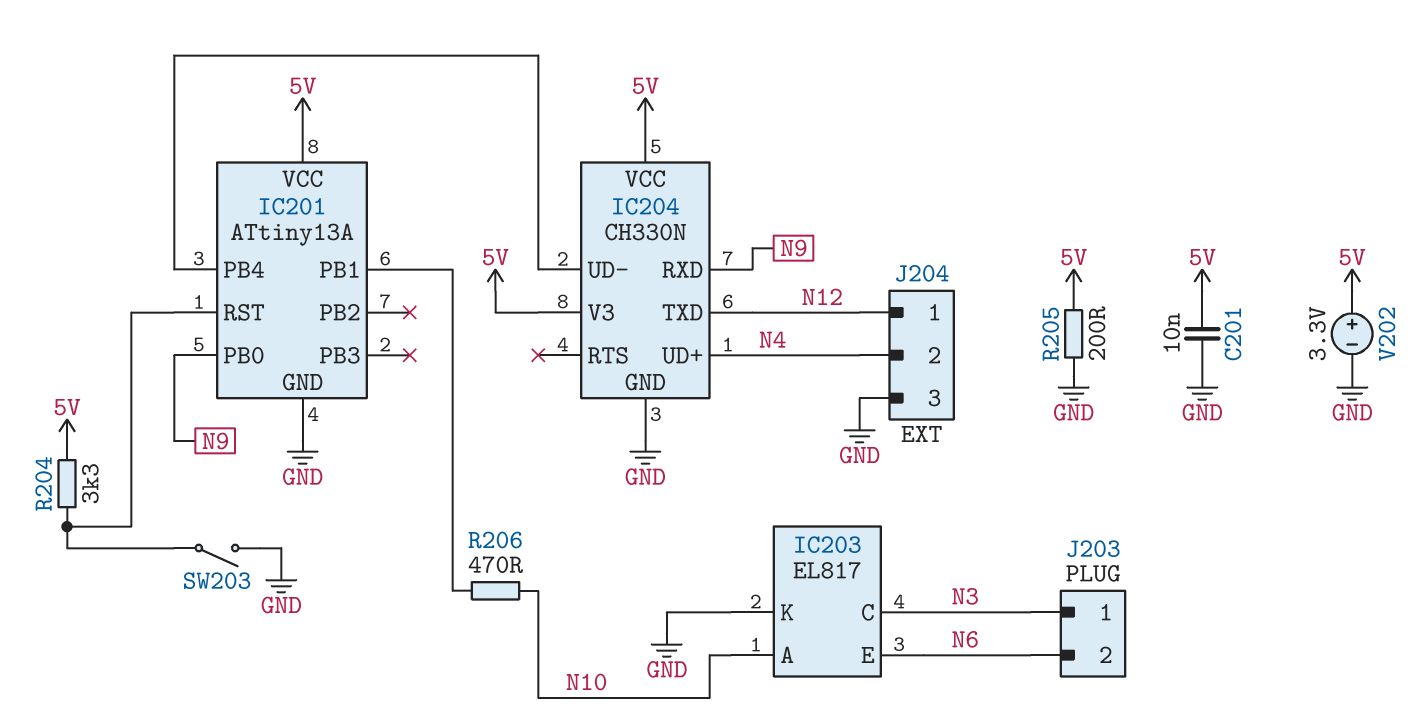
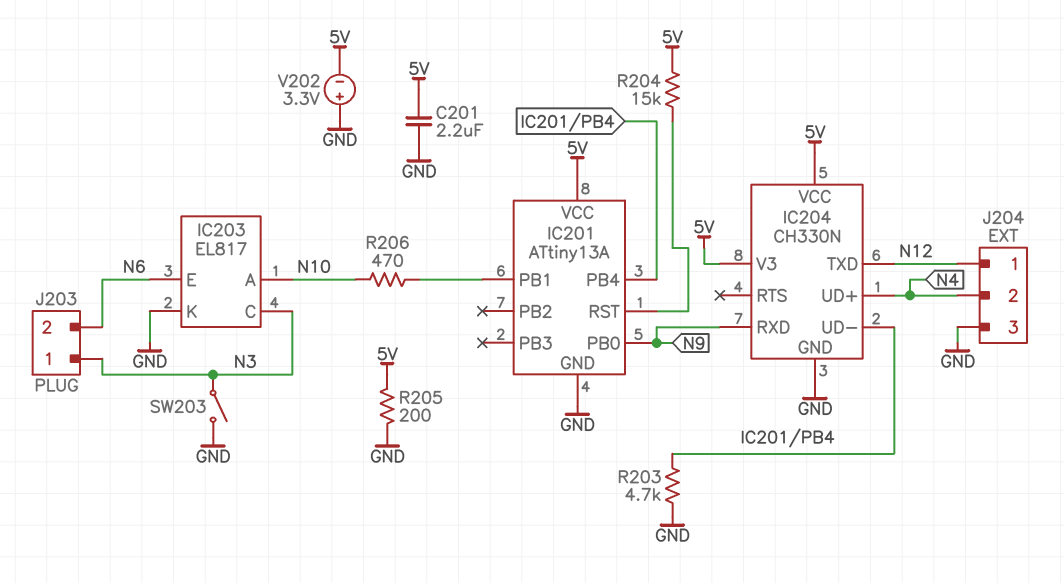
C201: 10nF (5V, GND) -> 2.2uF (5V, GND)
R203: none -> 4.7k (GND, IC201/PB4)
R204: 3.3k (5V, IC201/RST) -> 15k (5V, IC201/RST)
SW203: switch (GND, IC201/RST) -> switch (GND, N3)
V202: 3.3V (plus 5V, minus GND) -> 3.3V (plus GND, minus 5V)

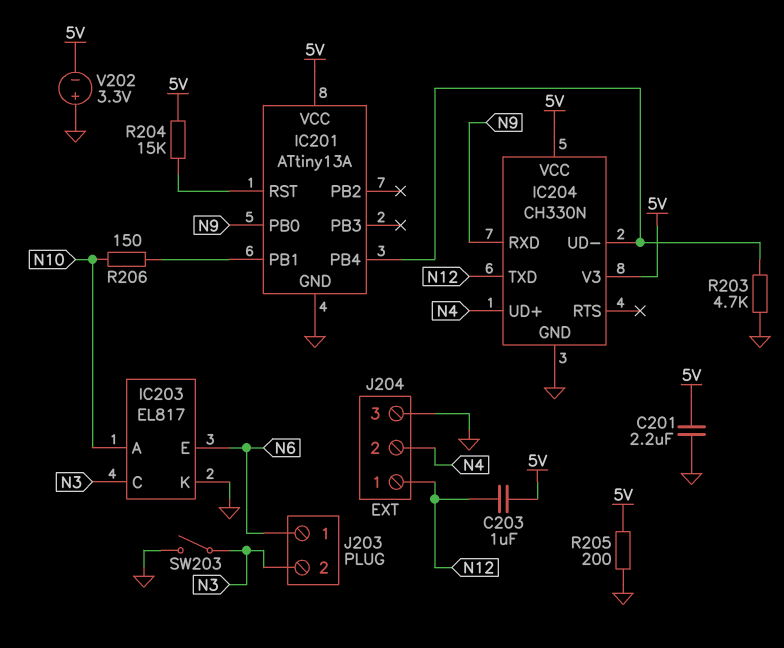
C203: none -> 1uF (5V, N12)
J203 pin 1: N3 -> N6
J203 pin 2: N6 -> N3
R206: 470 (IC201/PB1, N10) -> 150 (IC201/PB1, N10)

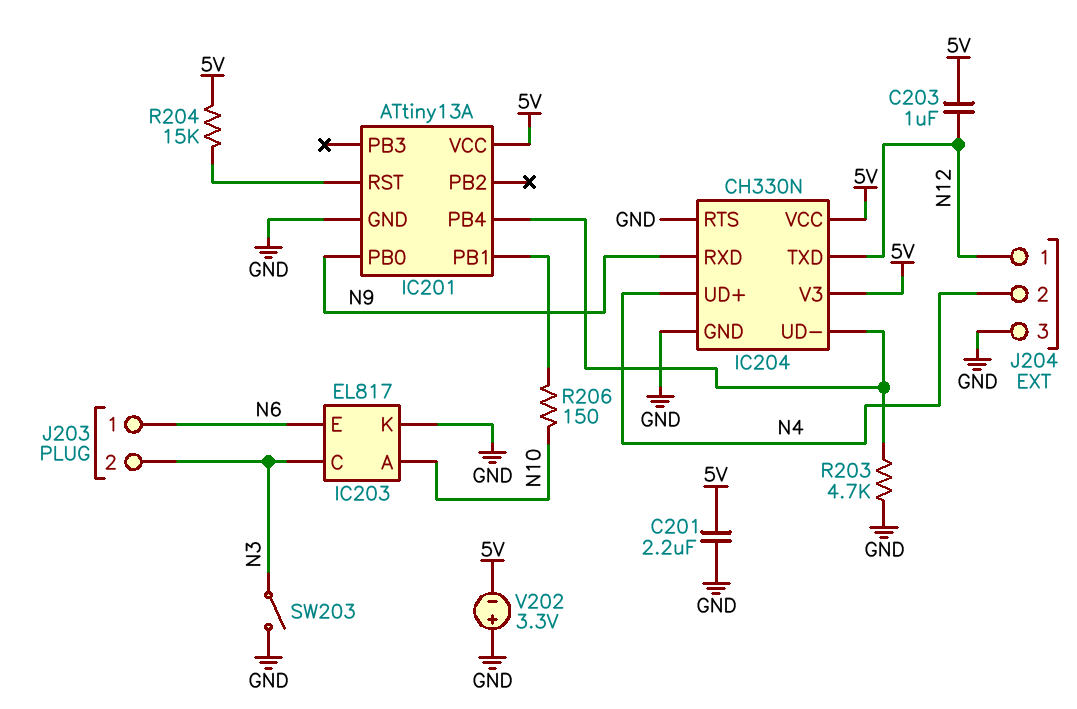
IC204 pin RTS: none -> GND
R205: 200 (5V, GND) -> none

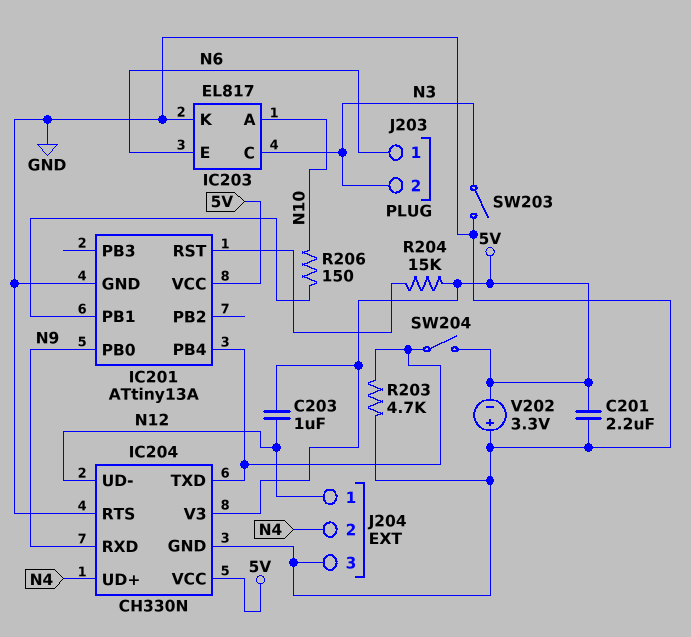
IC204 pin TXD: N12 -> IC201/PB4
IC204 pin UD-: IC201/PB4 -> N12
SW204: none -> switch (5V, IC201/PB4)

